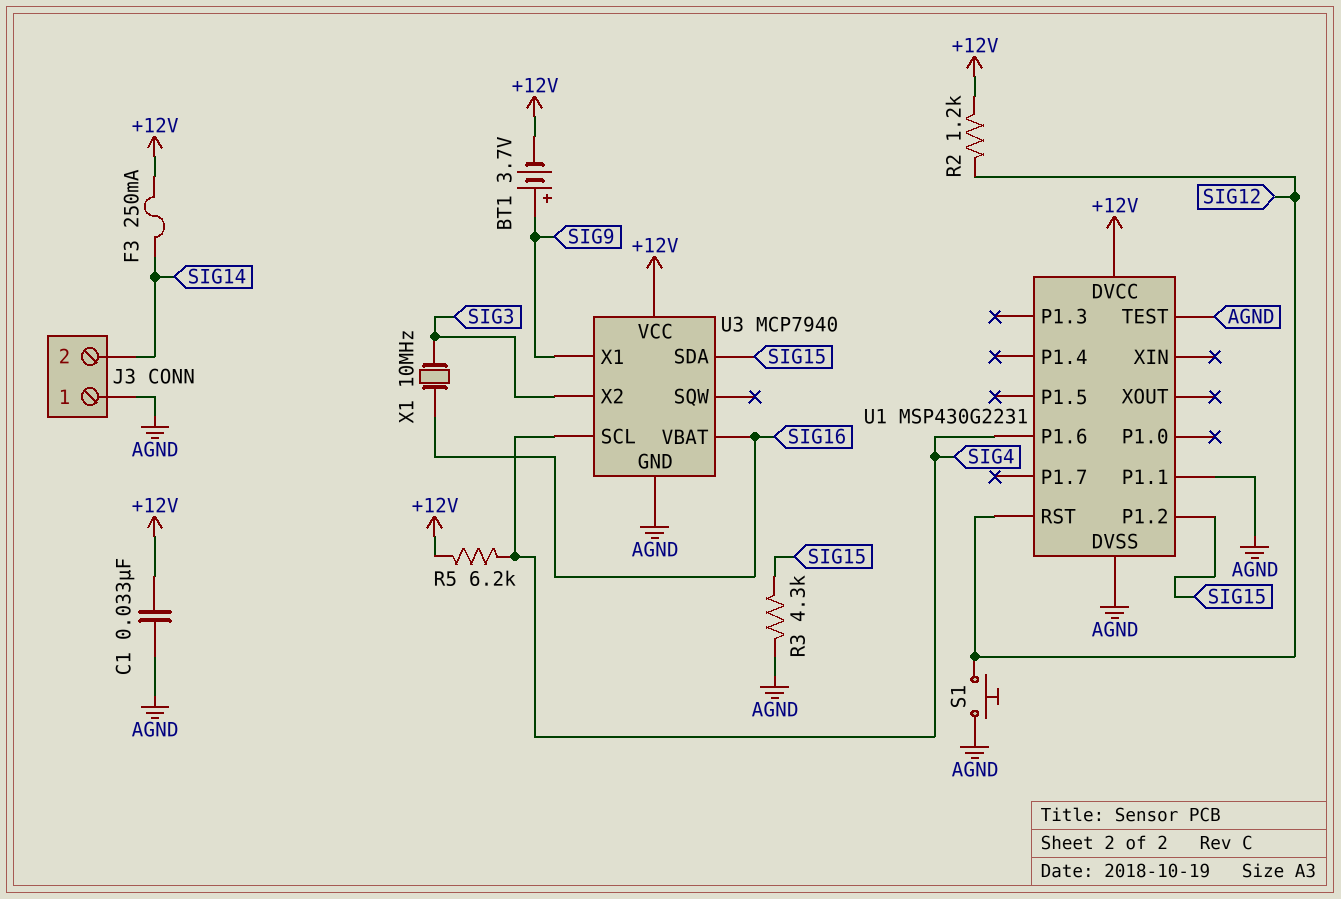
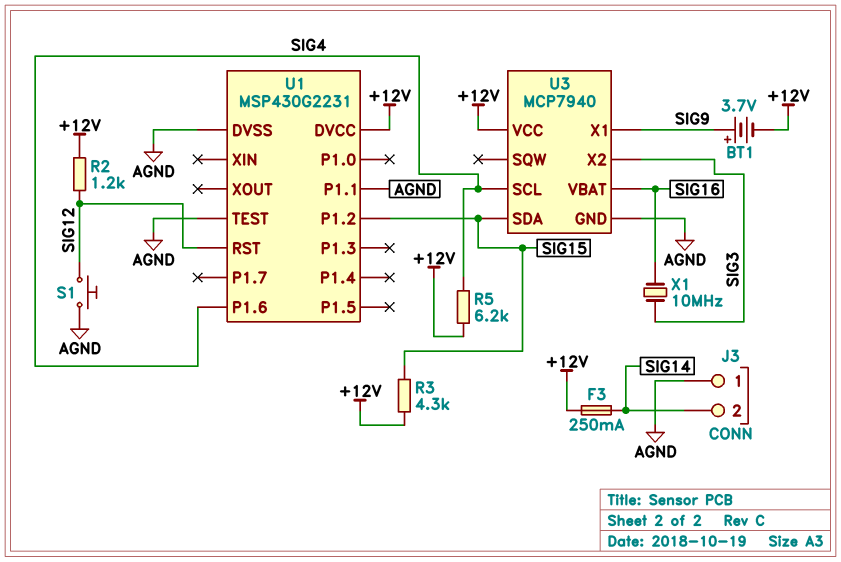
C1: 33nF (+12V, AGND) -> none
R3: 4.3k (AGND, SIG15) -> 4.3k (+12V, SIG15)

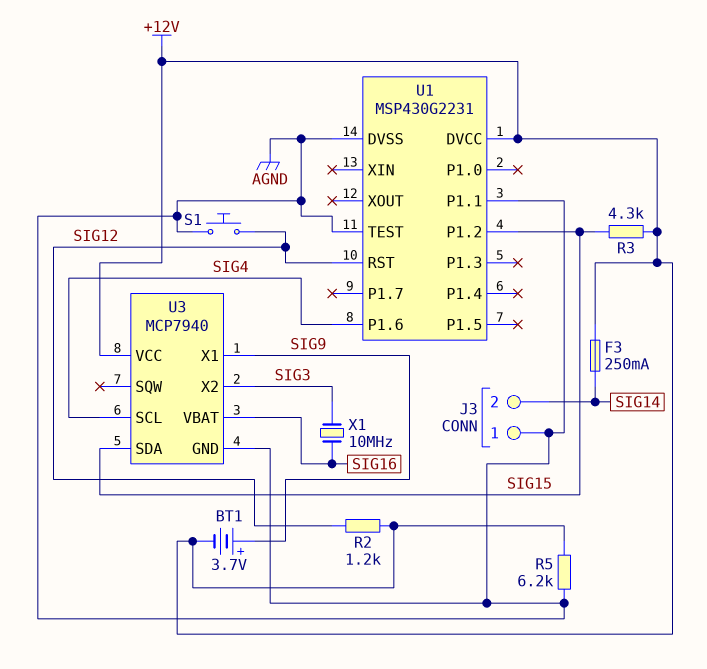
R5: 6.2k (+12V, SIG4) -> 6.2k (+12V, AGND)

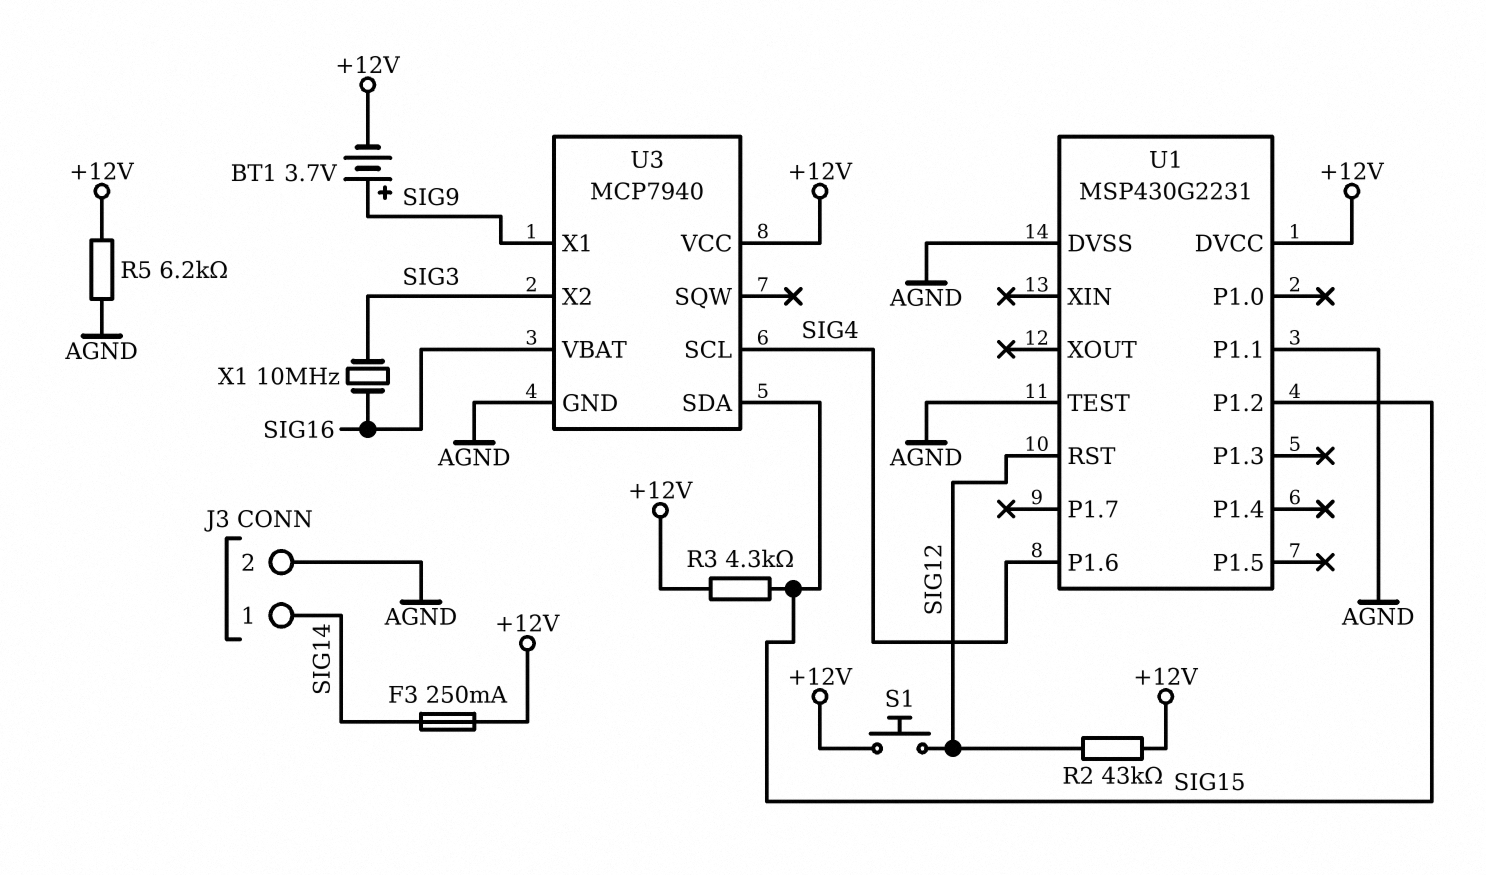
J3 pin 1: AGND -> SIG14
J3 pin 2: SIG14 -> AGND
R2: 1.2k (+12V, SIG12) -> 43k (+12V, SIG12)
S1: button (AGND, SIG12) -> button (+12V, SIG12)

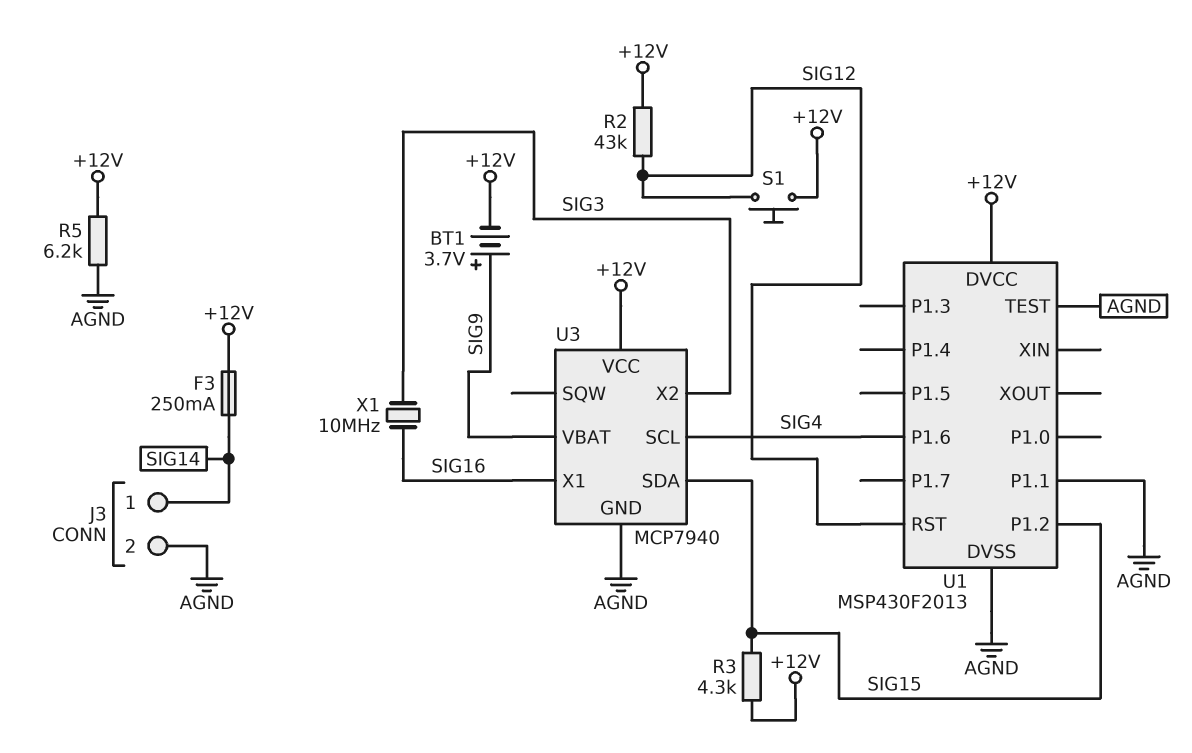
U1: MSP430G2231 -> MSP430F2013
U3 pin VBAT: SIG16 -> SIG9
U3 pin X1: SIG9 -> SIG16

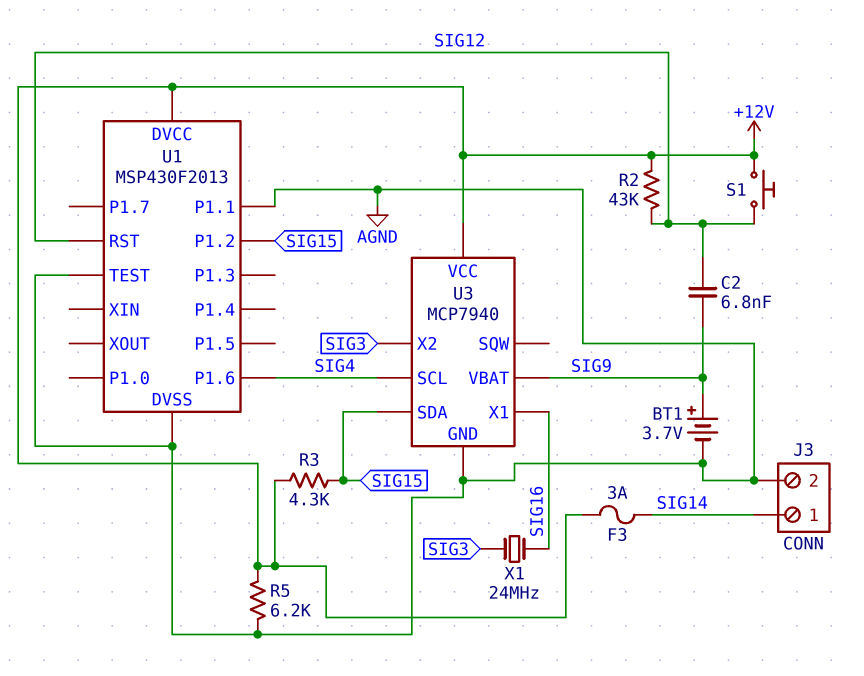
BT1: 3.7V (plus SIG9, minus +12V) -> 3.7V (plus SIG9, minus AGND)
C2: none -> 6.8nF (SIG9, SIG12)
F3: 250mA (+12V, SIG14) -> 3A (+12V, SIG14)
X1: 10MHz (SIG3, SIG16) -> 24MHz (SIG3, SIG16)

